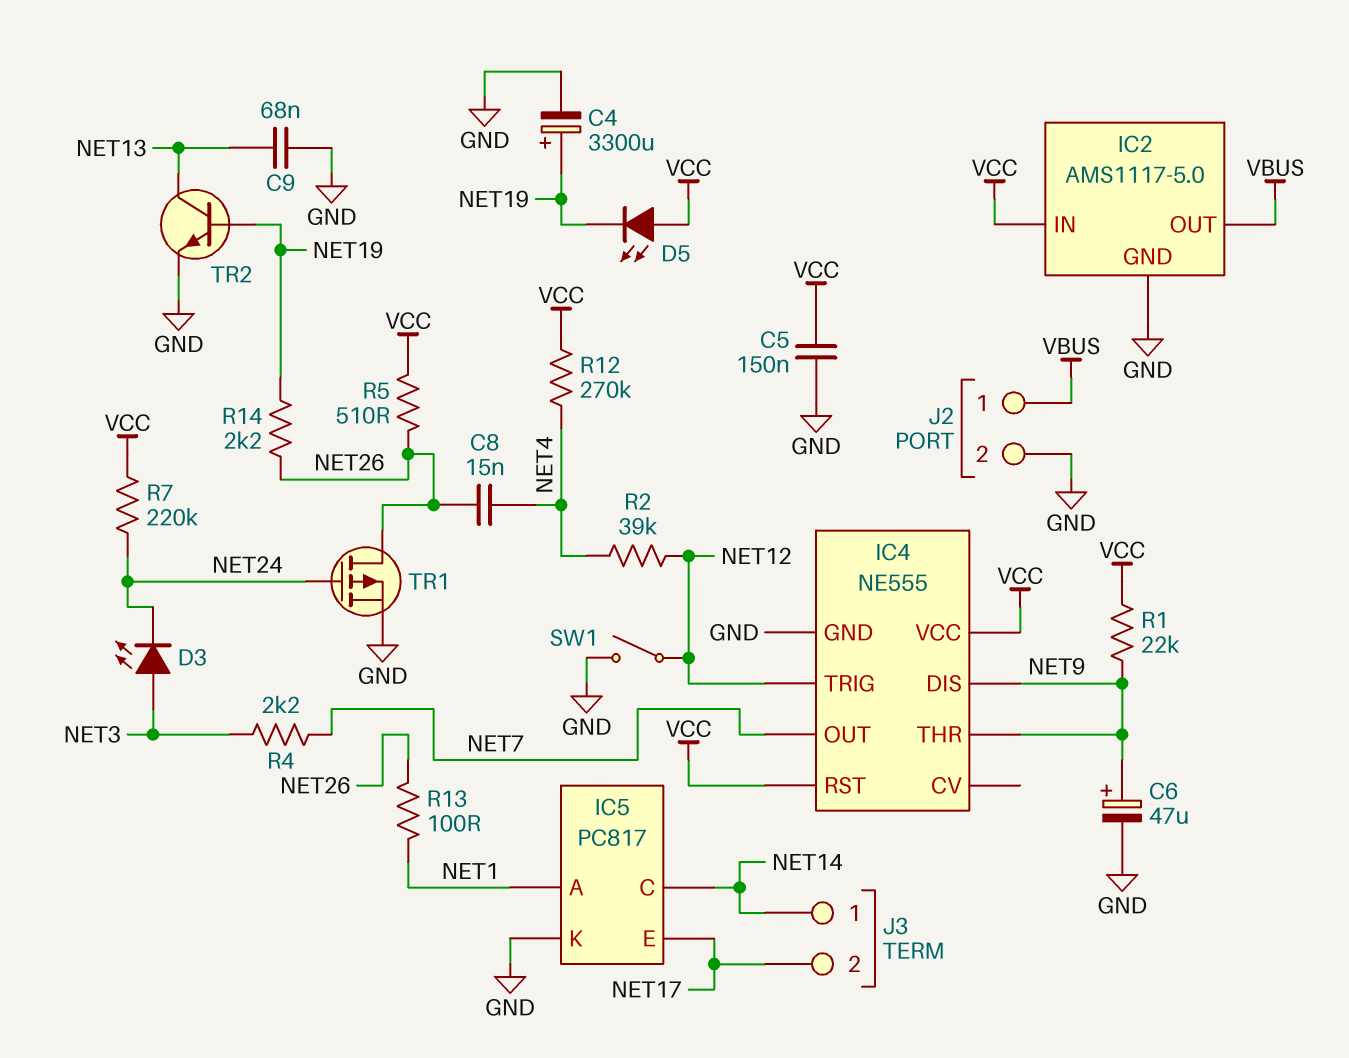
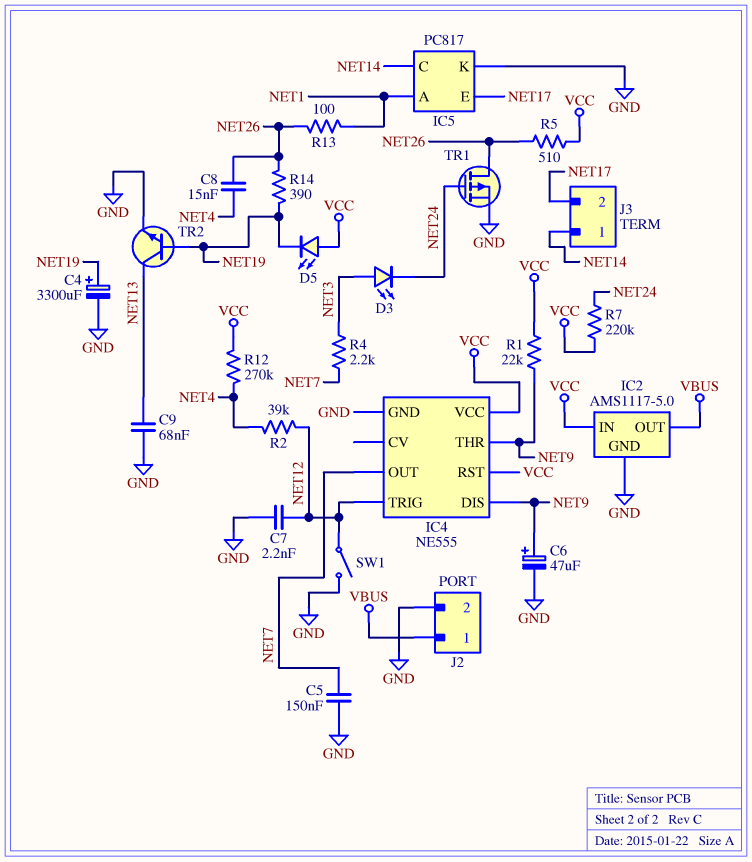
C5: 150nF (GND, VCC) -> 150nF (GND, NET7)
C7: none -> 2.2nF (GND, NET12)
R14: 2.2k (NET19, NET26) -> 390 (NET19, NET26)

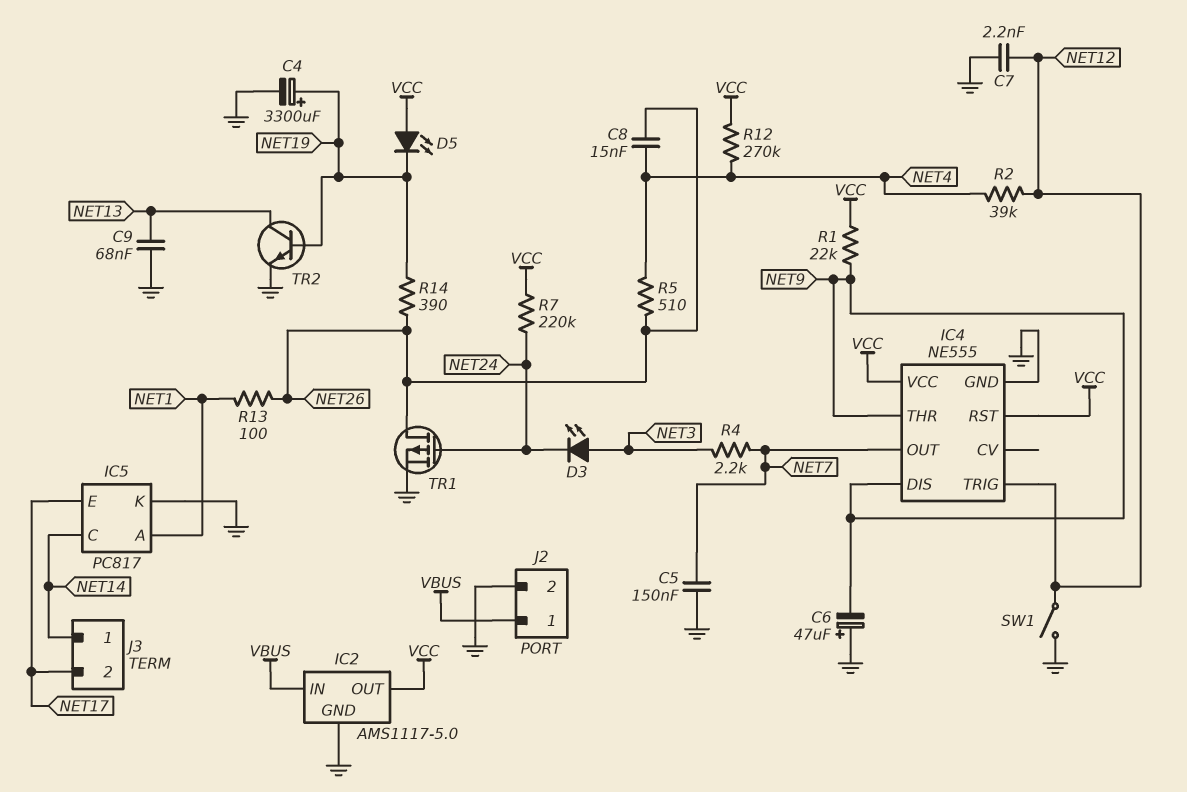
C6: 47uF (plus NET9, minus GND) -> 47uF (plus GND, minus NET9)
IC2 pin IN: VCC -> VBUS
IC2 pin OUT: VBUS -> VCC
R5: 510 (NET26, VCC) -> 510 (NET4, NET26)

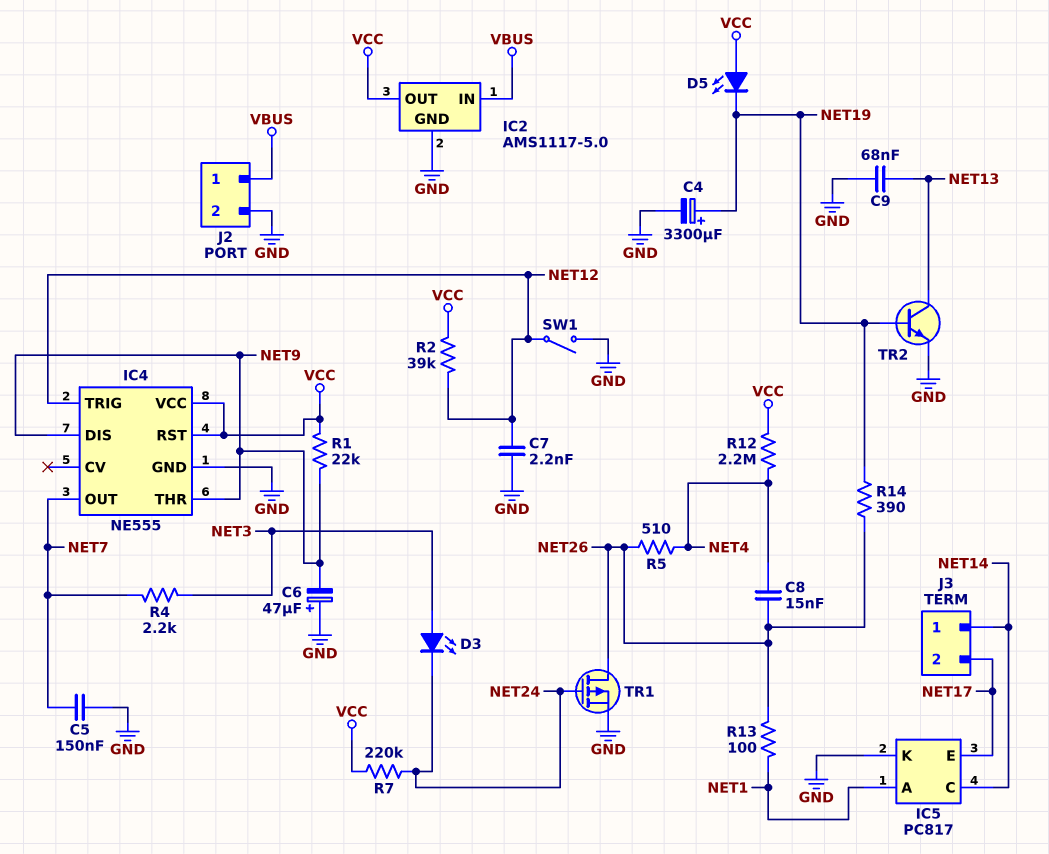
R2: 39k (NET4, NET12) -> 39k (NET12, VCC)
R12: 270k (NET4, VCC) -> 2.2M (NET4, VCC)

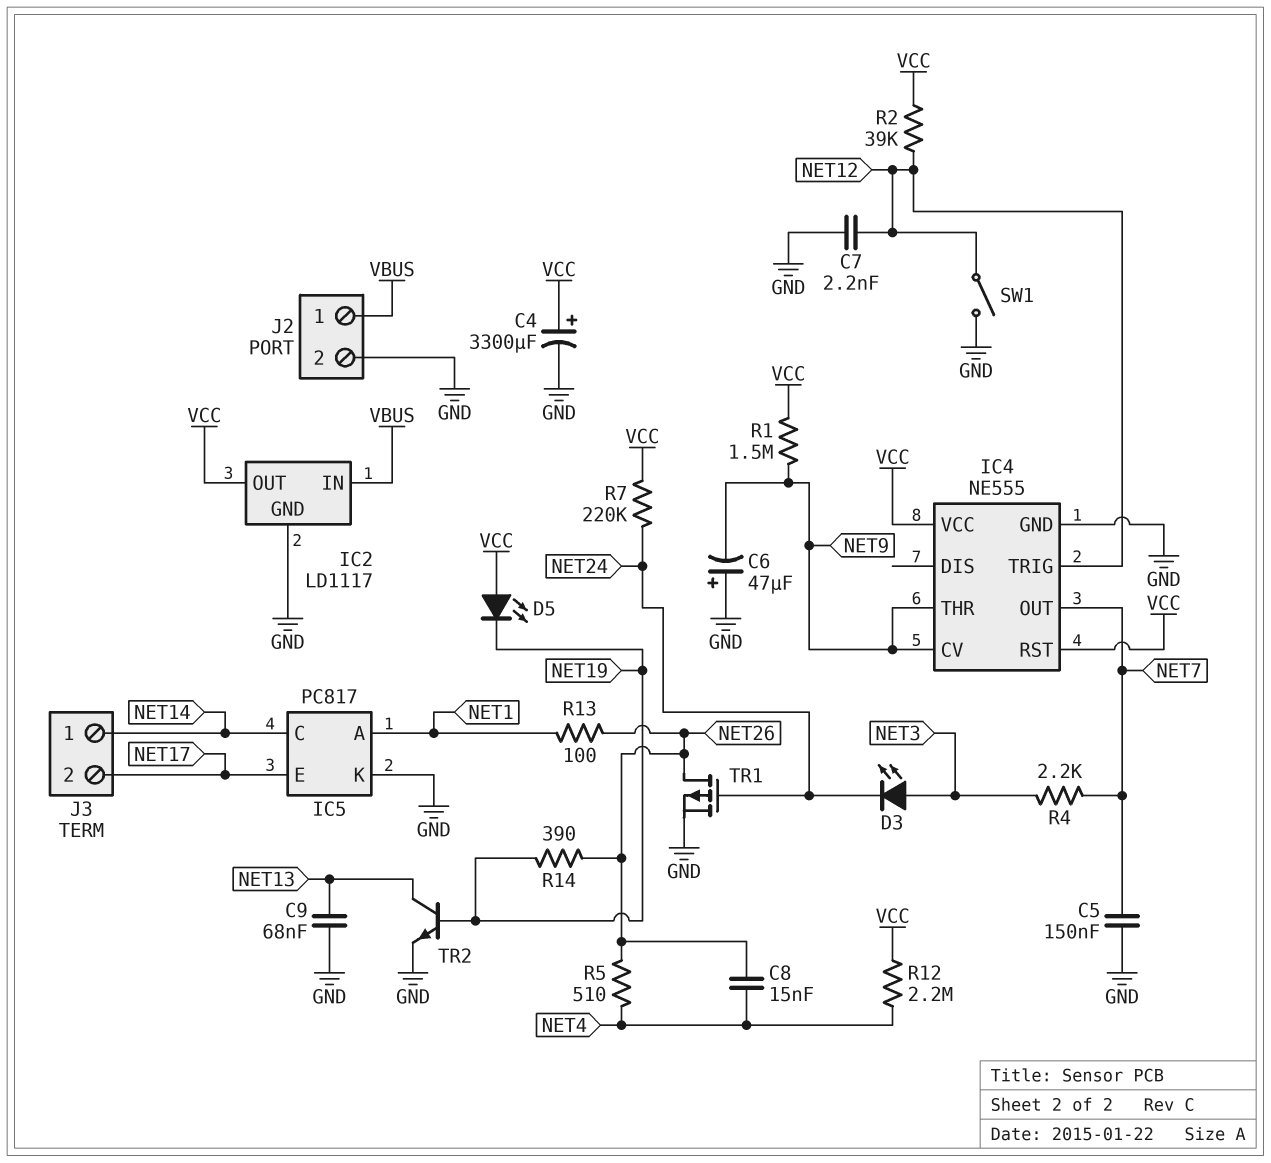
C4: 3300uF (plus NET19, minus GND) -> 3300uF (plus VCC, minus GND)
IC2: AMS1117-5.0 -> LD1117
IC4 pin CV: none -> NET9
IC4 pin DIS: NET9 -> none
R1: 22k (NET9, VCC) -> 1.5M (NET9, VCC)

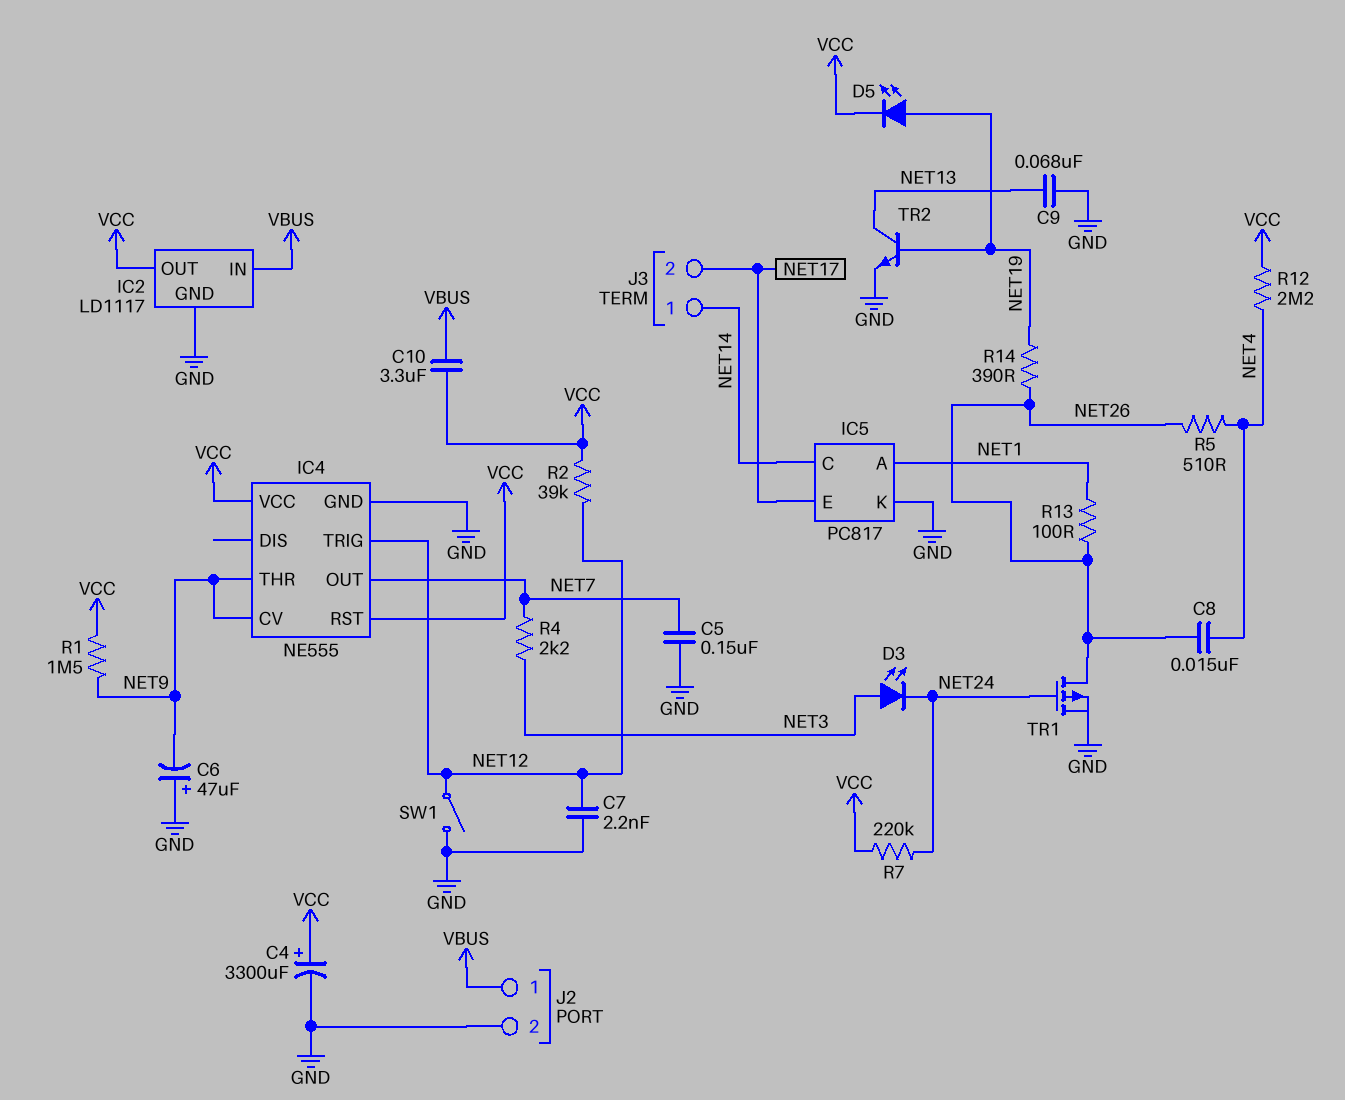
C10: none -> 3.3uF (VBUS, VCC)
D5: LED (A VCC, K NET19) -> LED (A NET19, K VCC)

